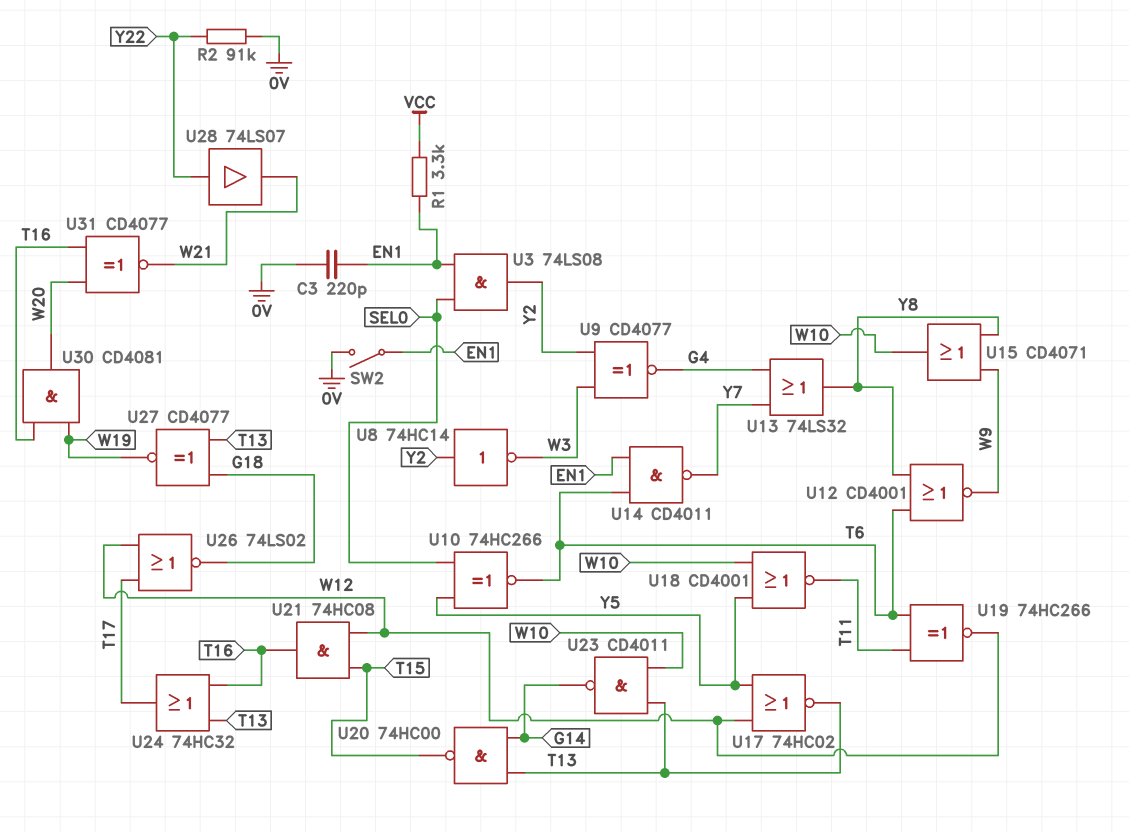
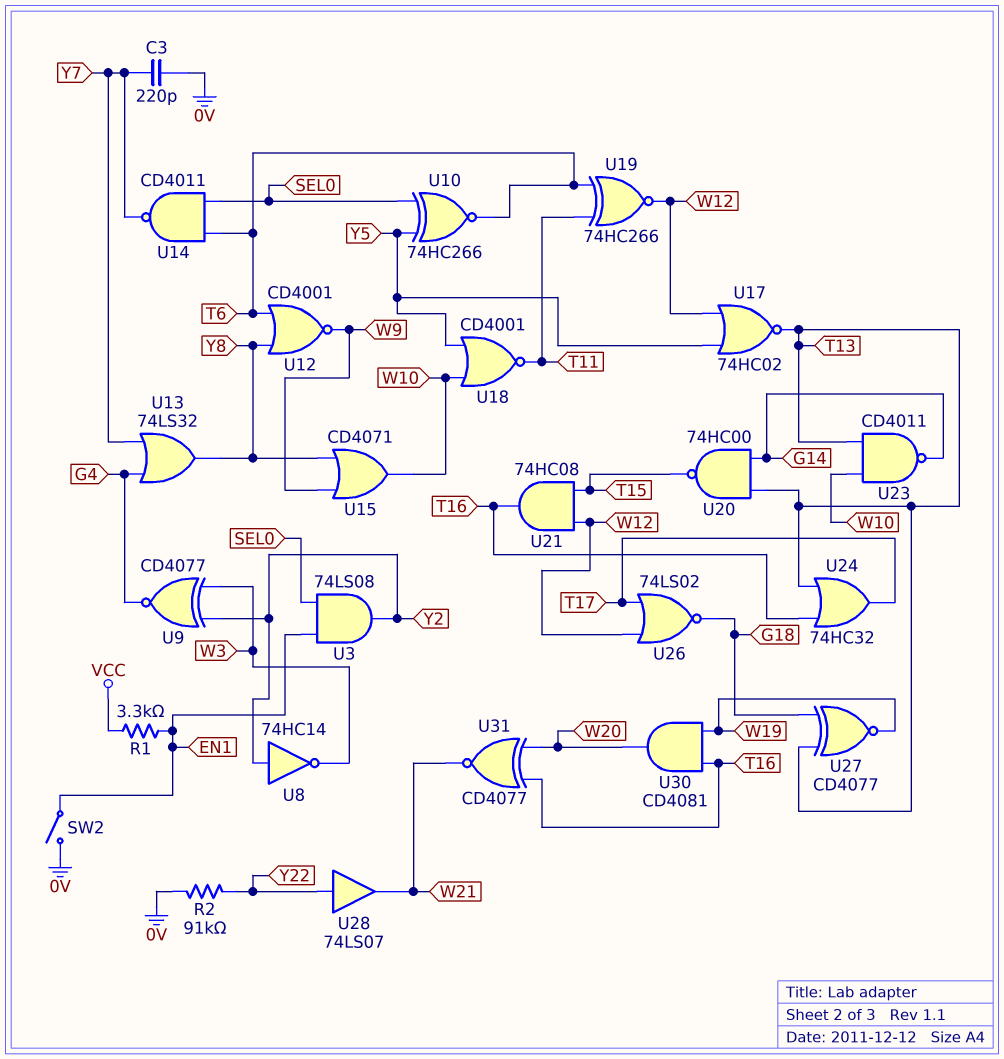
C3: 220pF (0V, EN1) -> 220pF (0V, Y7)
U14: NAND CD4011 (in EN1, in T6, out Y7) -> NAND CD4011 (in SEL0, in T6, out Y7)

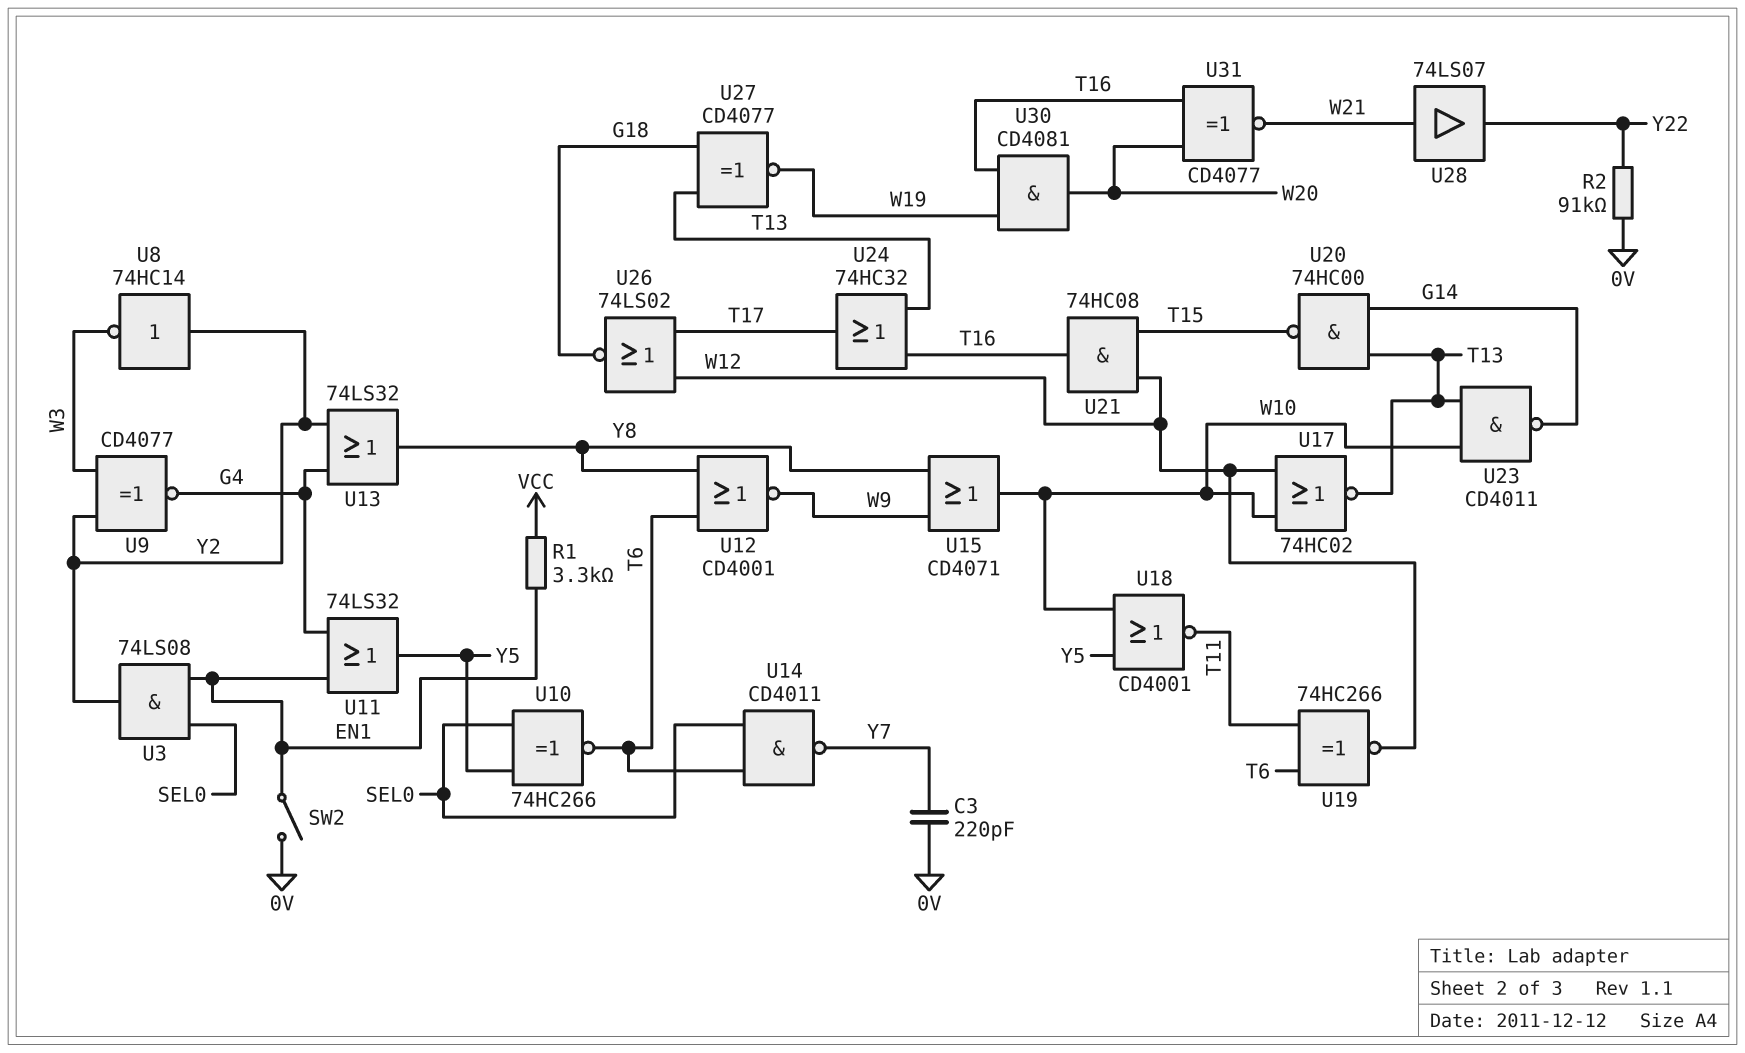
U11: none -> OR 74LS32 (in EN1, in G4, out Y5)
U13: OR 74LS32 (in G4, in Y7, out Y8) -> OR 74LS32 (in G4, in Y2, out Y8)
U17: NOR 74HC02 (in W12, in Y5, out T13) -> NOR 74HC02 (in W10, in W12, out T13)
U28: buffer 74LS07 (in Y22, out W21) -> buffer 74LS07 (in W21, out Y22)

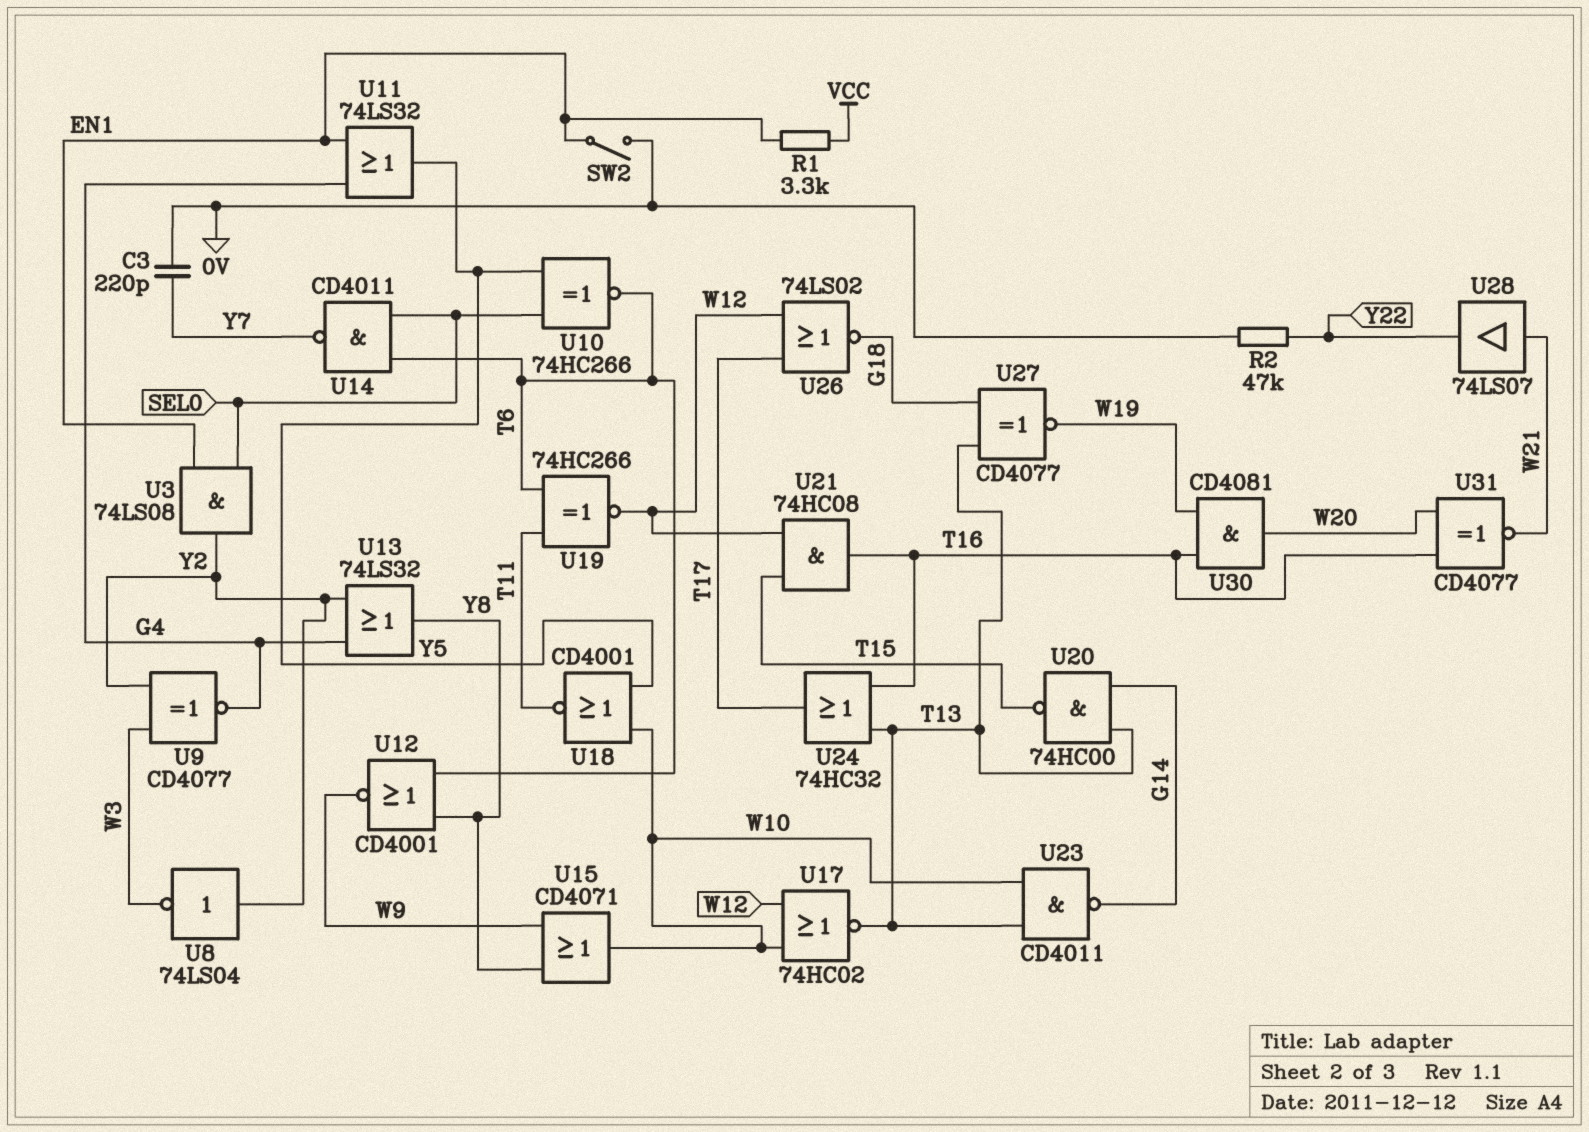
R2: 91k (0V, Y22) -> 47k (0V, Y22)
U8: NOT 74HC14 (in Y2, out W3) -> NOT 74LS04 (in Y2, out W3)

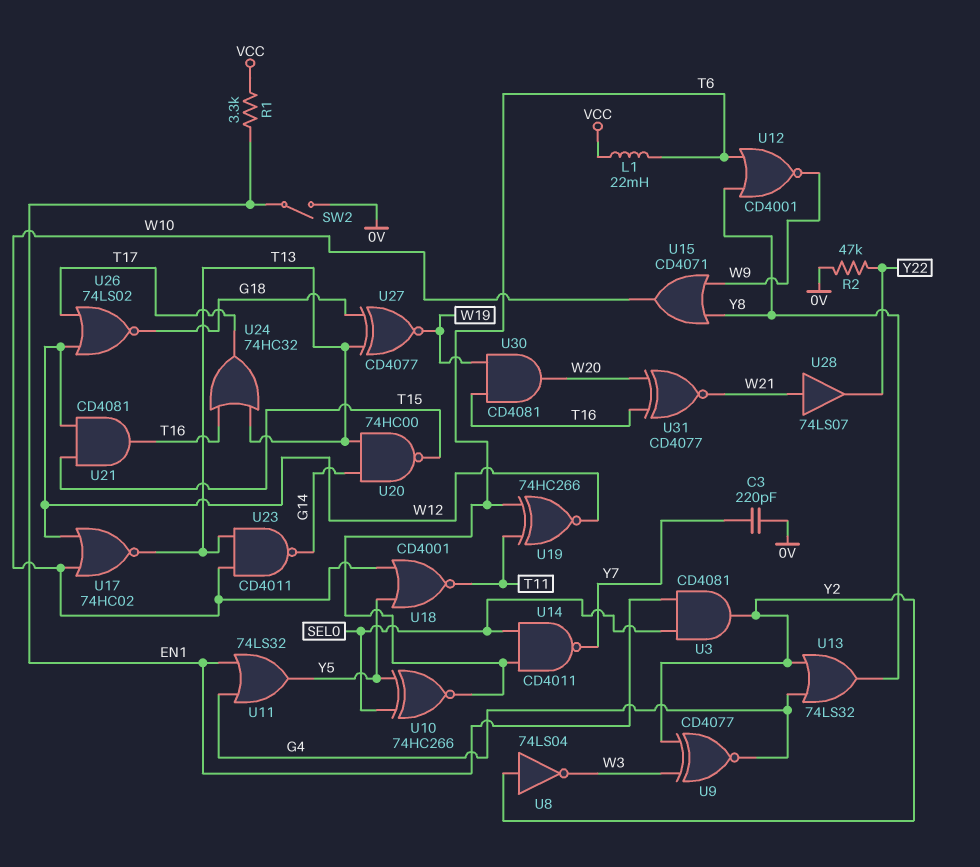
L1: none -> 22mH (T6, VCC)
U3: AND 74LS08 (in EN1, in SEL0, out Y2) -> AND CD4081 (in EN1, in SEL0, out Y2)
U21: AND 74HC08 (in T15, in W12, out T16) -> AND CD4081 (in T15, in W12, out T16)

